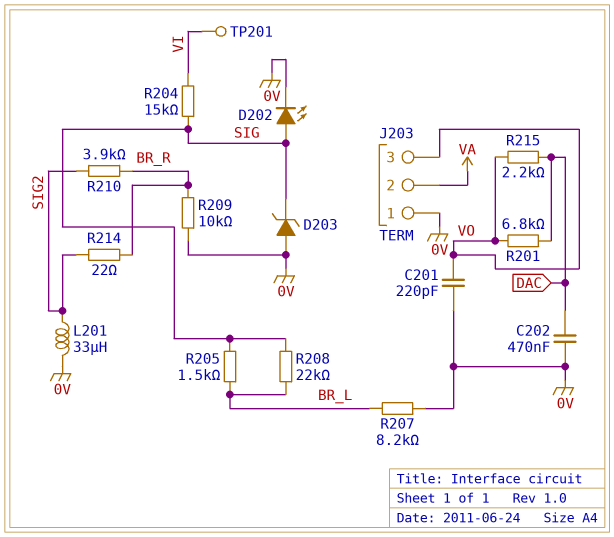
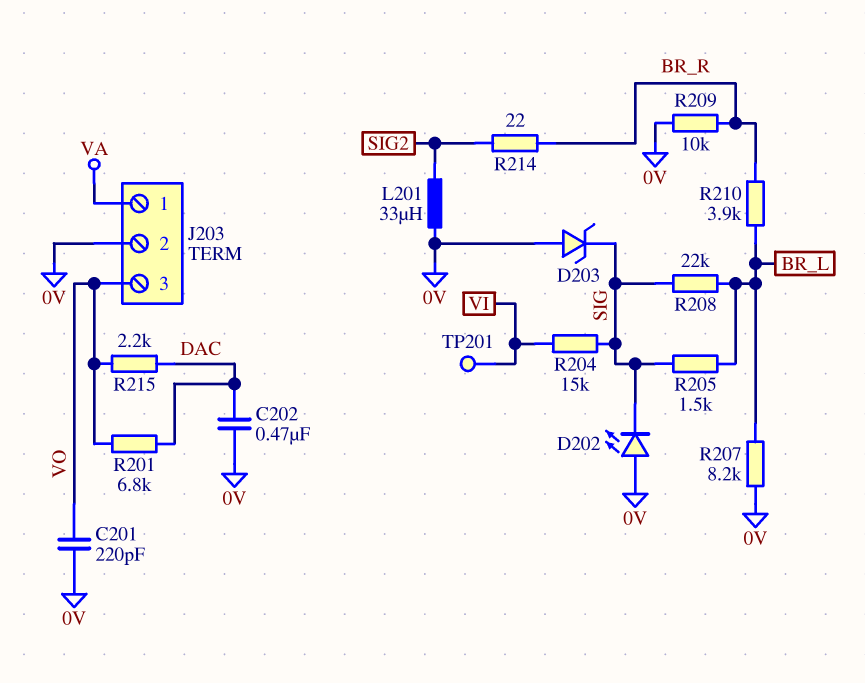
D202: LED (A SIG, K 0V) -> LED (A 0V, K SIG)
J203 pin 1: 0V -> VA
J203 pin 2: VA -> 0V
R210: 3.9k (BR_R, SIG2) -> 3.9k (BR_L, BR_R)

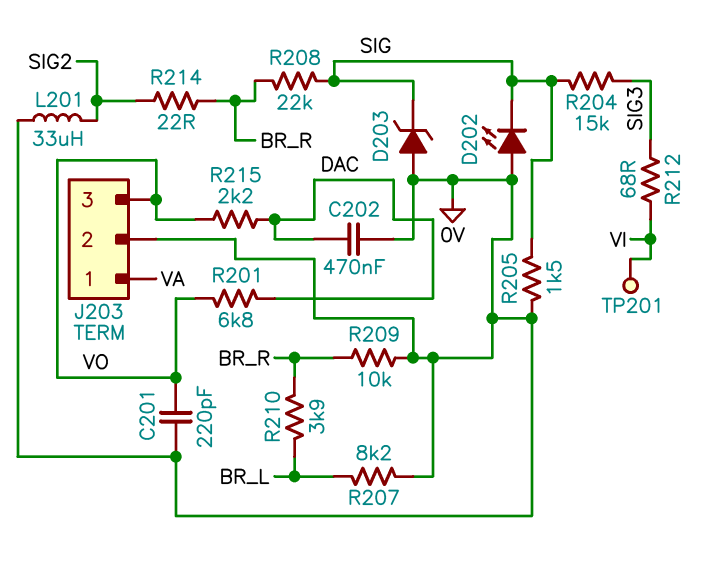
R204: 15k (SIG, VI) -> 15k (SIG, SIG3)
R205: 1.5k (BR_L, SIG) -> 1.5k (0V, SIG)
R208: 22k (BR_L, SIG) -> 22k (BR_R, SIG)
R212: none -> 68 (SIG3, VI)

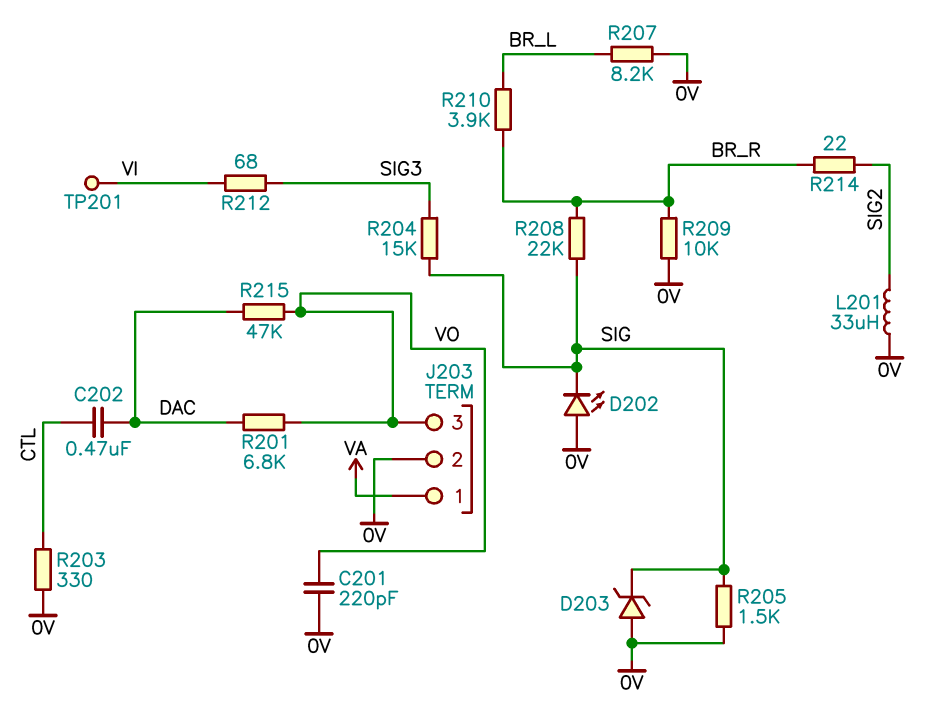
C202: 470nF (0V, DAC) -> 470nF (CTL, DAC)
R203: none -> 330 (0V, CTL)
R215: 2.2k (DAC, VO) -> 47k (DAC, VO)

